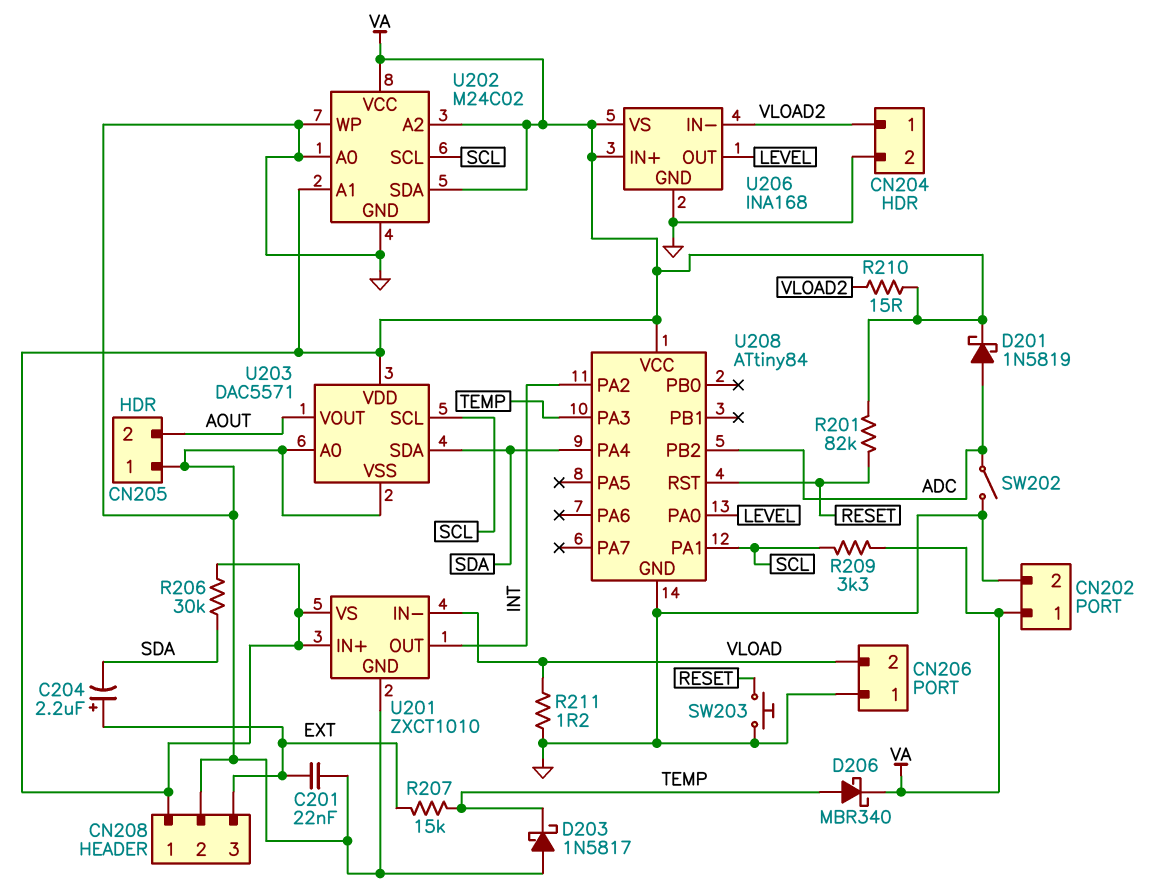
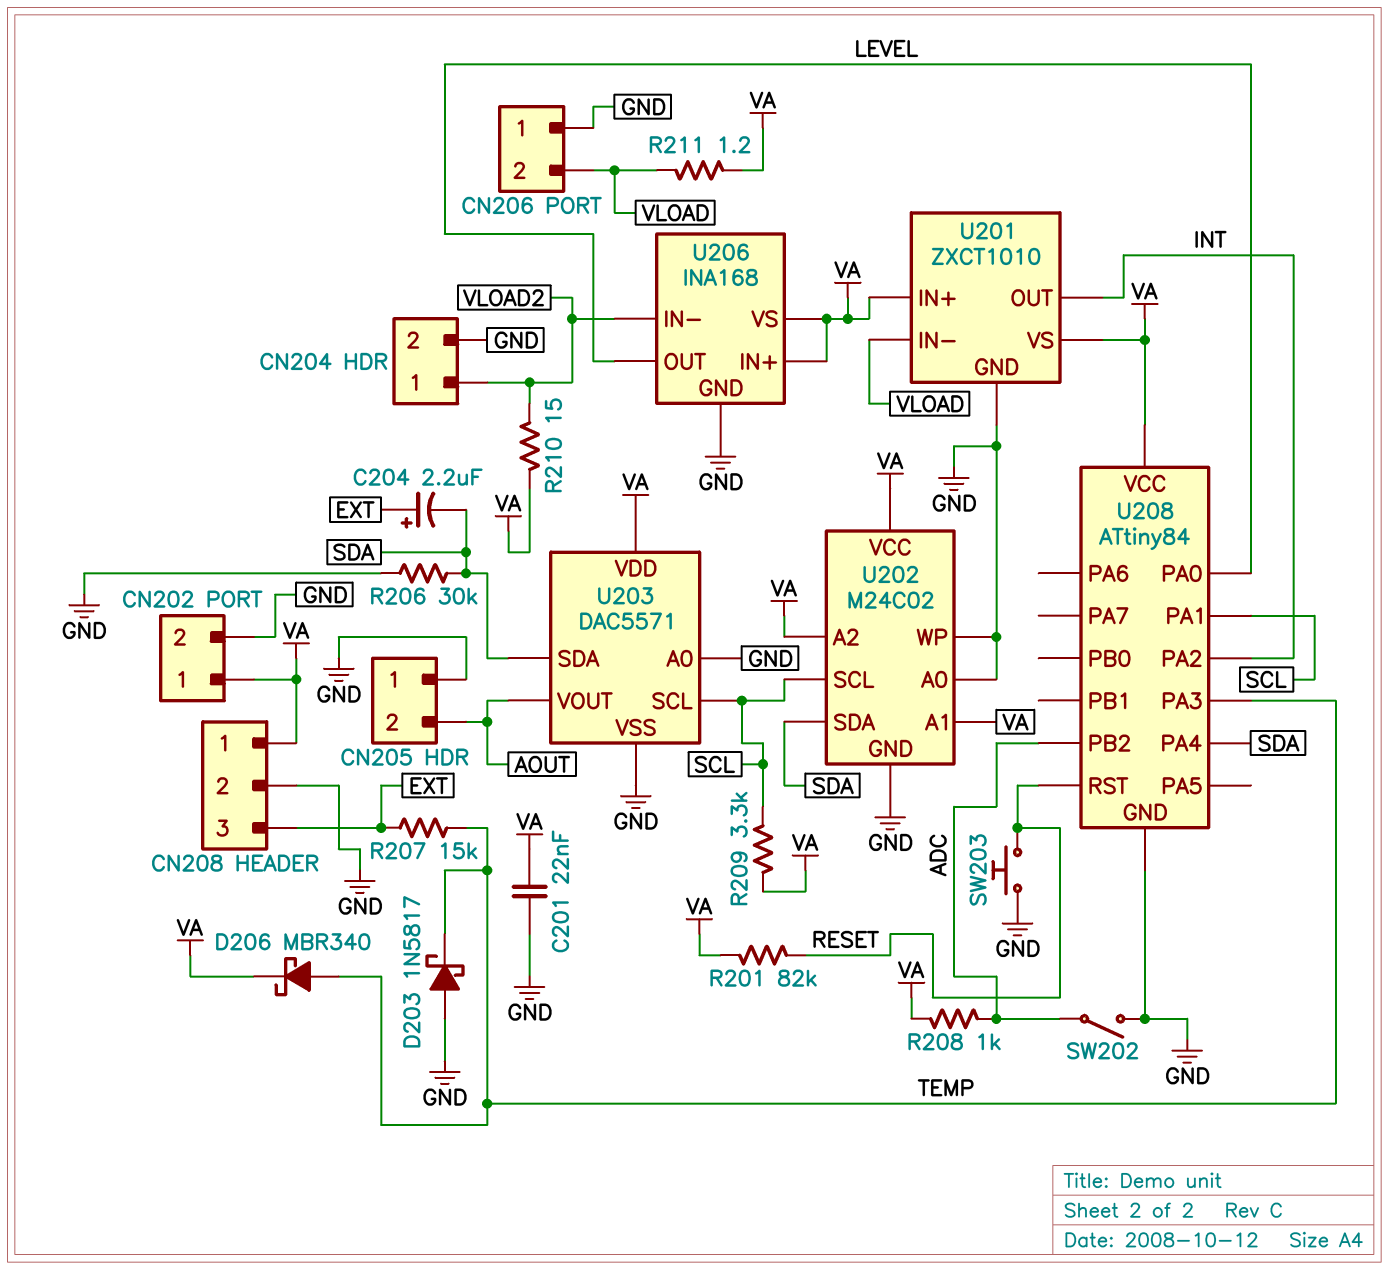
C201: 22nF (EXT, GND) -> 22nF (GND, VA)
D201: schottky 1N5819 (A ADC, K VA) -> none
R206: 30k (SDA, VA) -> 30k (GND, SDA)
R208: none -> 1k (ADC, VA)
R211: 1.2 (GND, VLOAD) -> 1.2 (VA, VLOAD)
U202 pin SDA: VA -> SDA

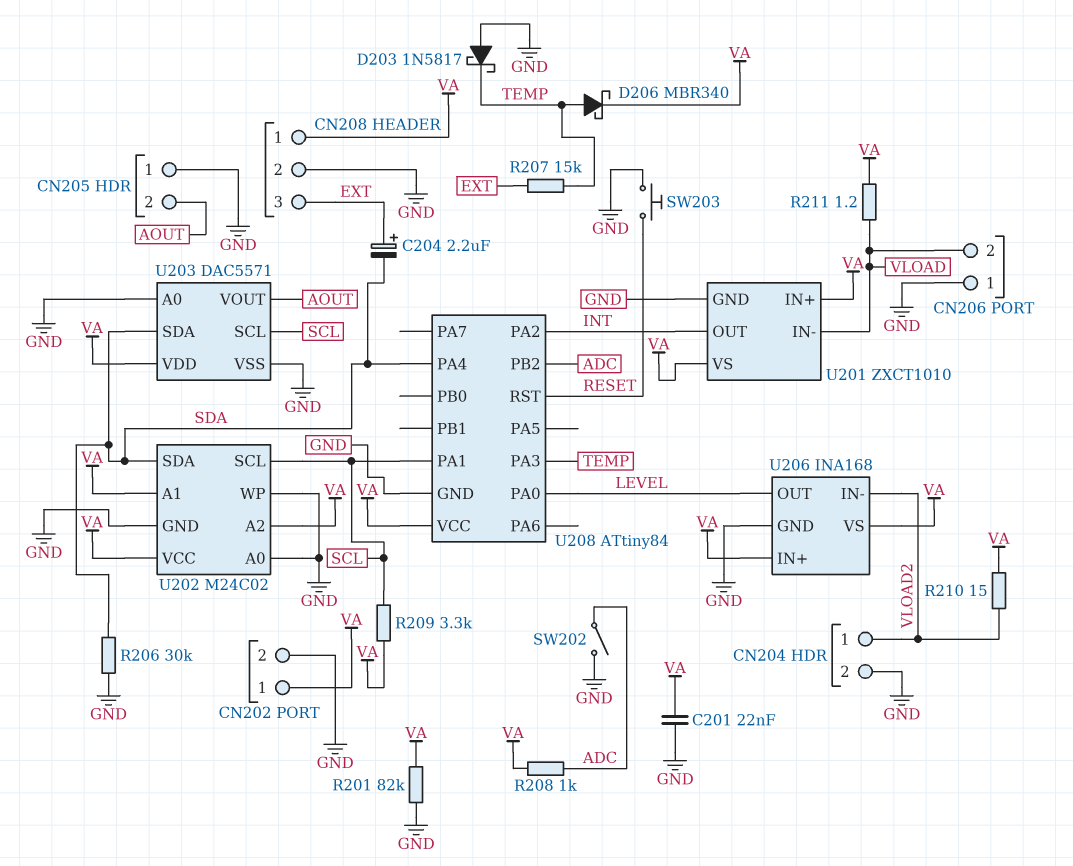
R201: 82k (RESET, VA) -> 82k (GND, VA)

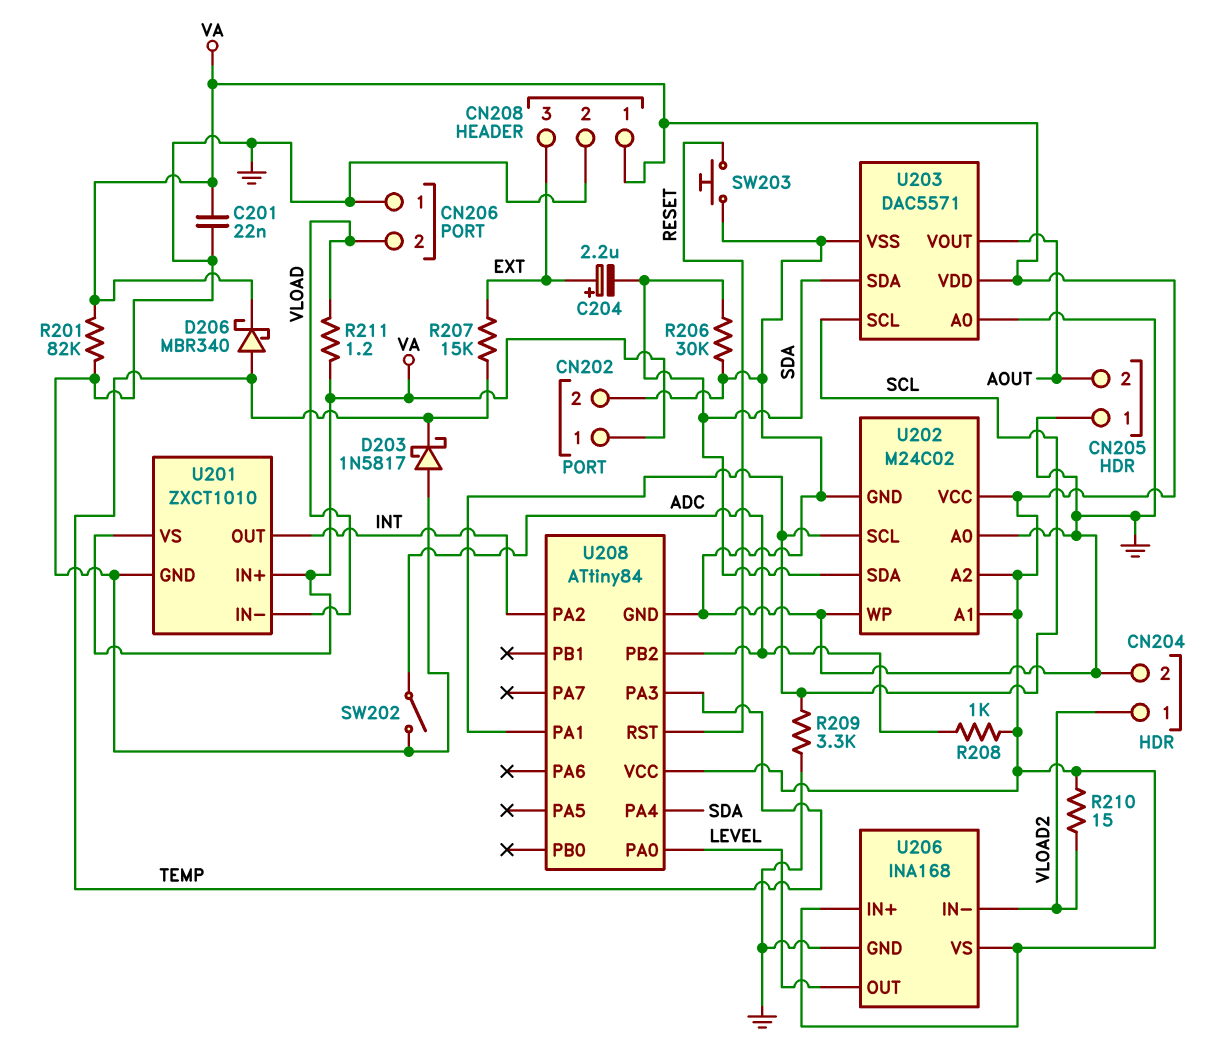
R209: 3.3k (SCL, VA) -> 3.3k (GND, SCL)

